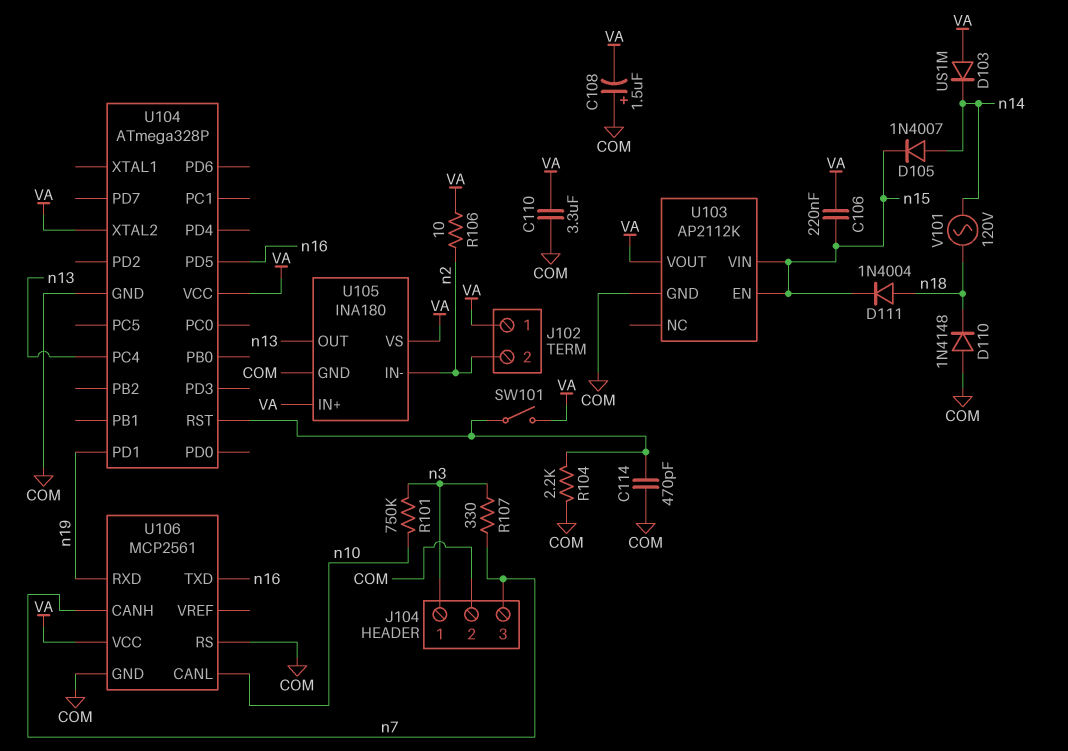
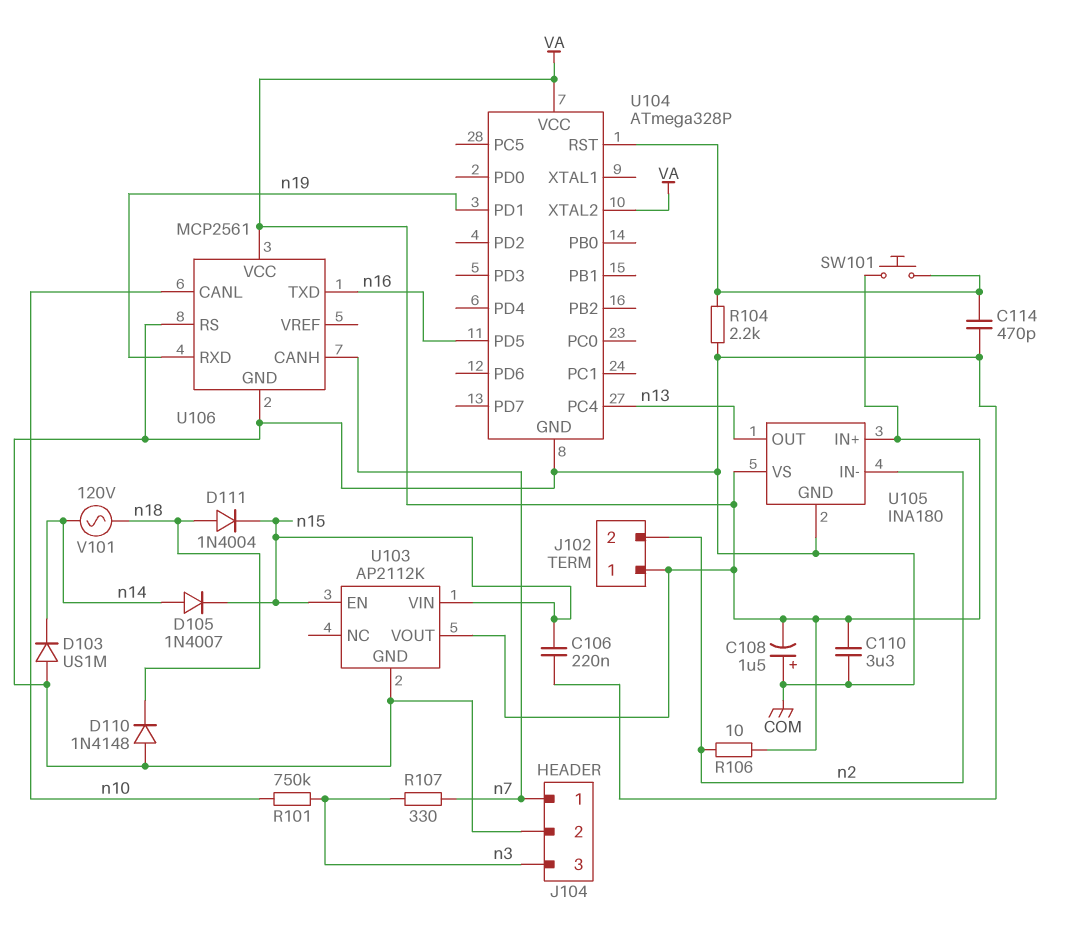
C106: 220nF (VA, n15) -> 220nF (COM, n15)
D103: diode US1M (A VA, K n14) -> diode US1M (A COM, K n14)
J104 pin 1: n3 -> n7
J104 pin 3: n7 -> n3
SW101: switch (U104/RST, VA) -> button (U104/RST, VA)

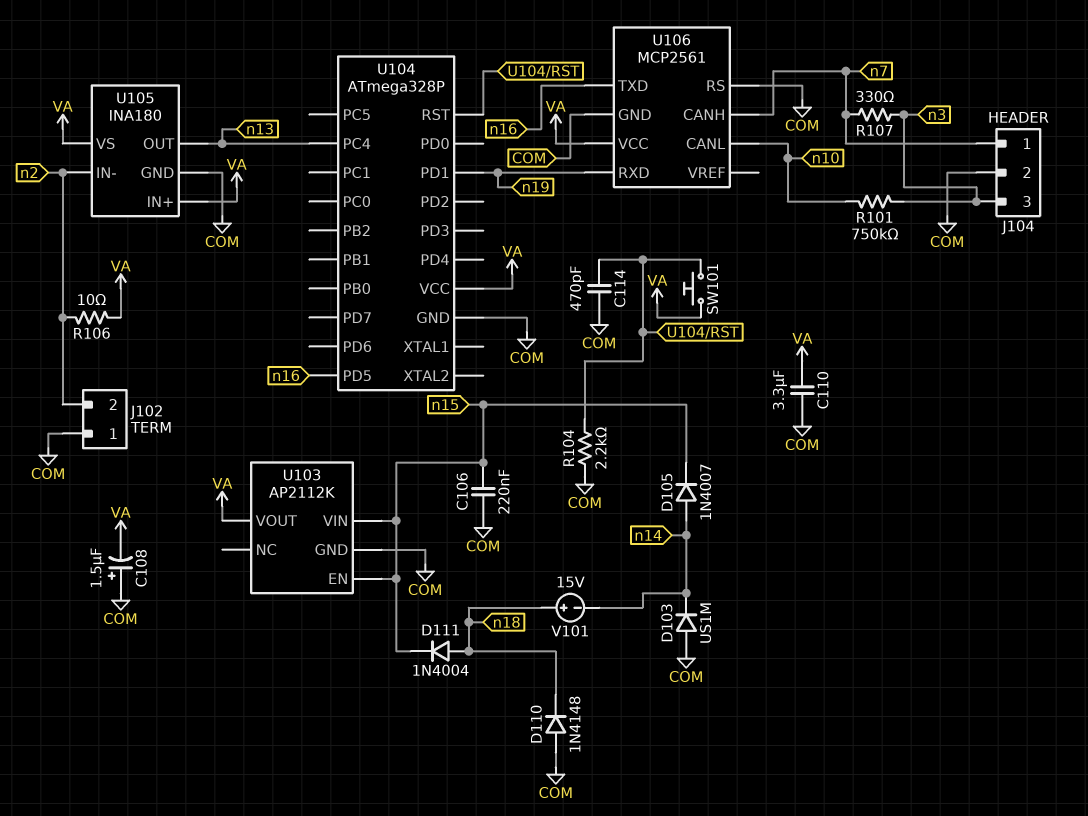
J102 pin 1: VA -> COM
U104 pin XTAL2: VA -> none
V101: AC 120V (n14, n18) -> 15V (plus n18, minus n14)

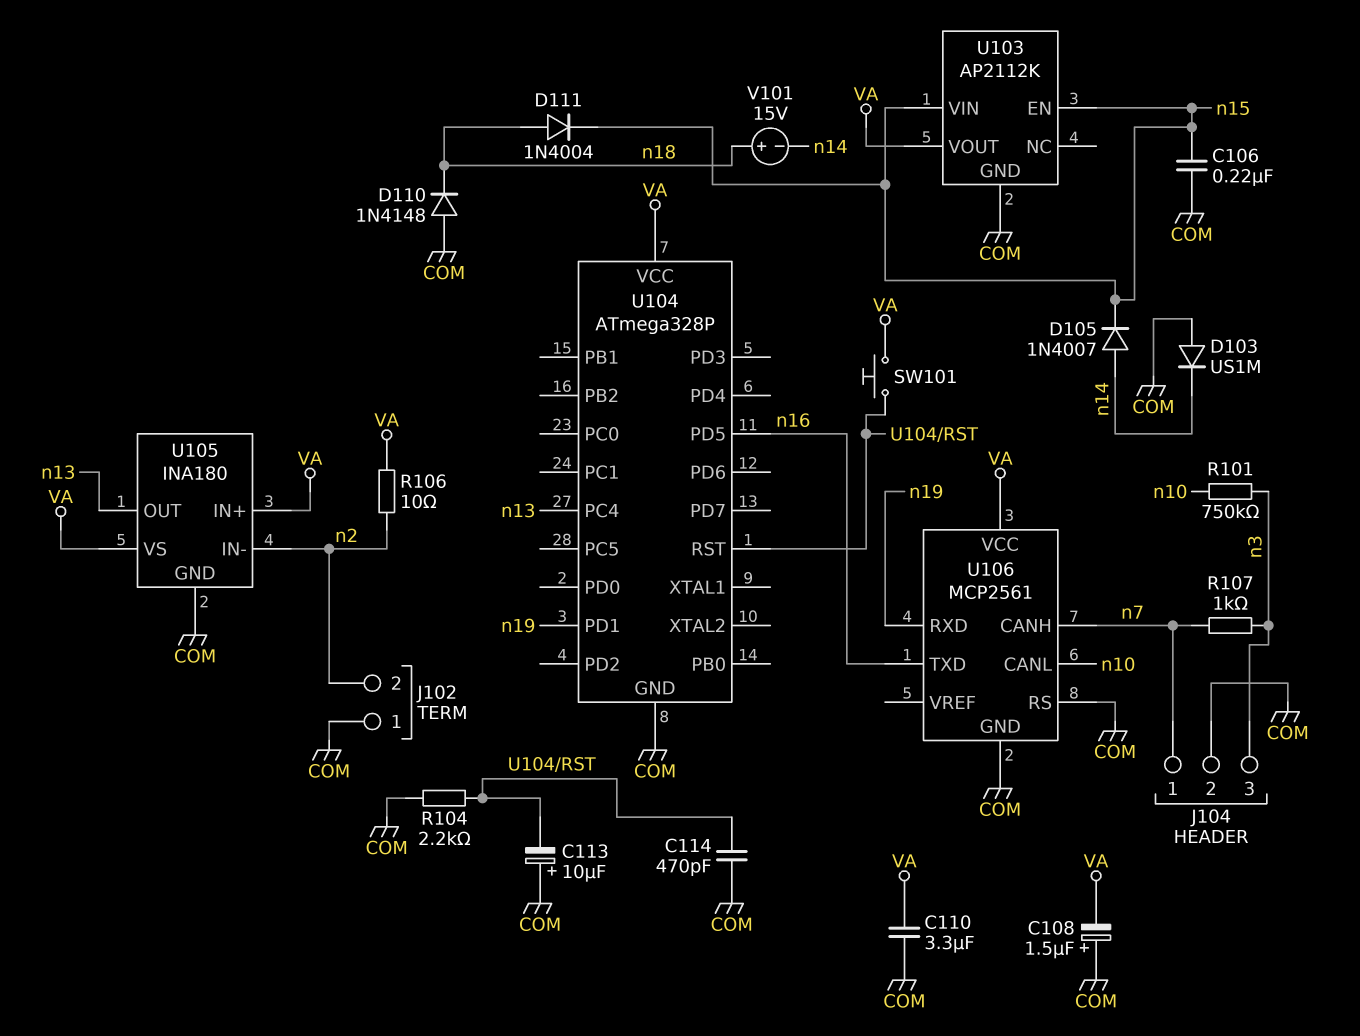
C113: none -> 10uF (plus COM, minus U104/RST)
R107: 330 (n3, n7) -> 1k (n3, n7)

